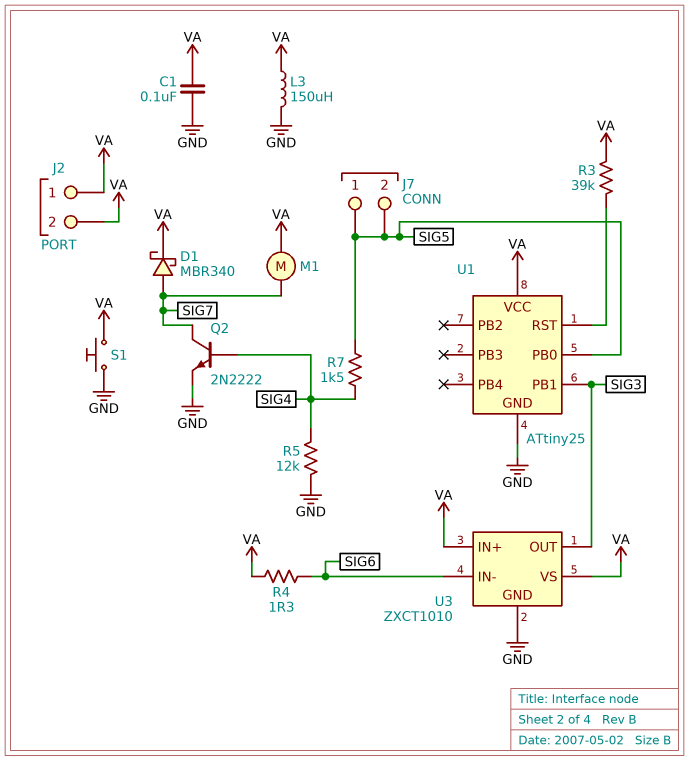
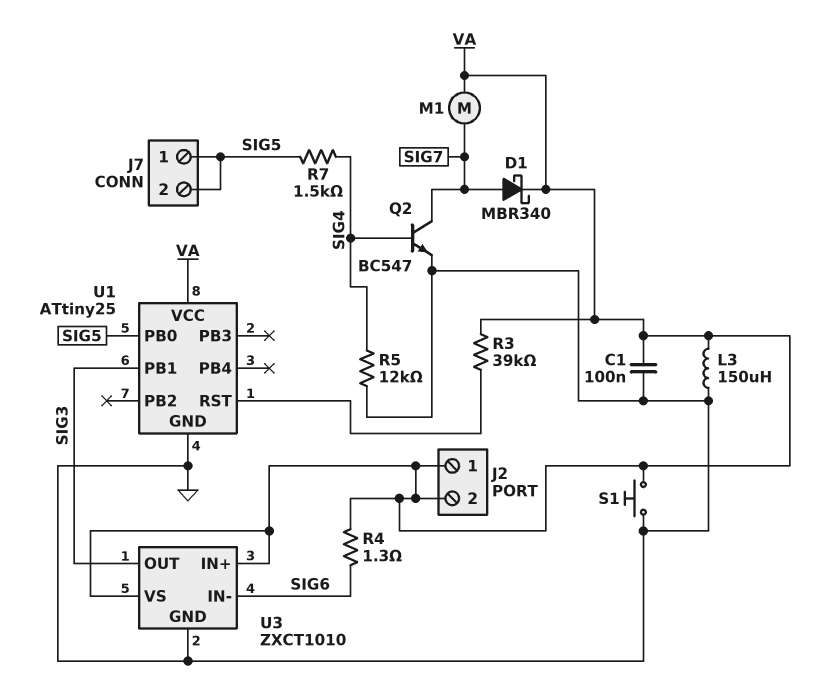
Q2: NPN 2N2222 (B SIG4, C SIG7, E GND) -> NPN BC547 (B SIG4, C SIG7, E GND)

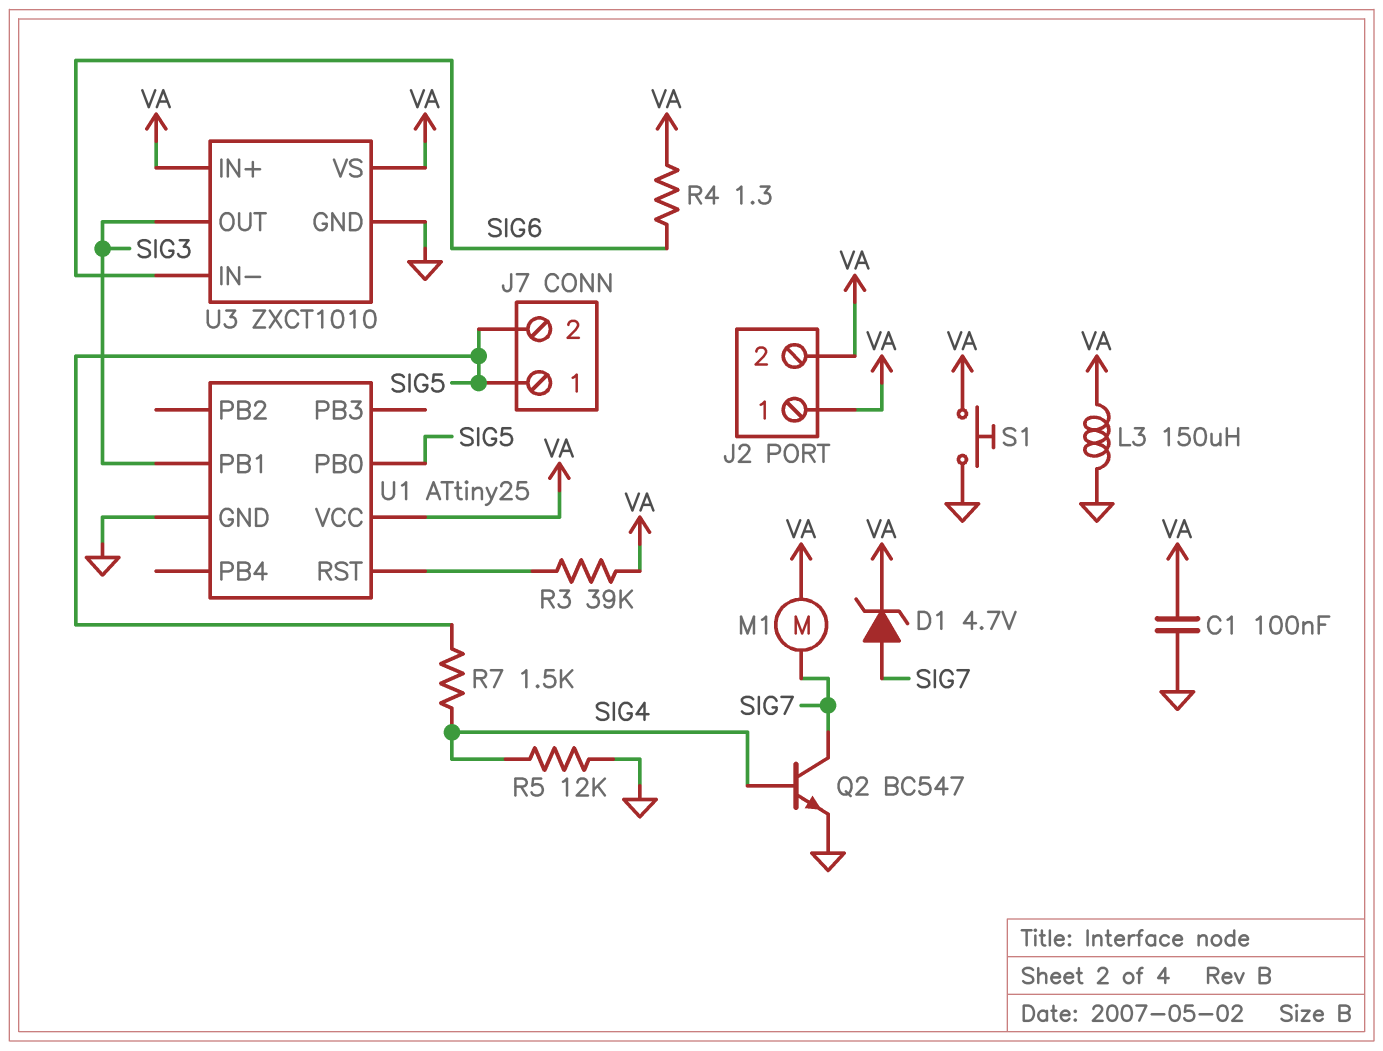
D1: schottky MBR340 (A SIG7, K VA) -> zener 4.7V (A SIG7, K VA)

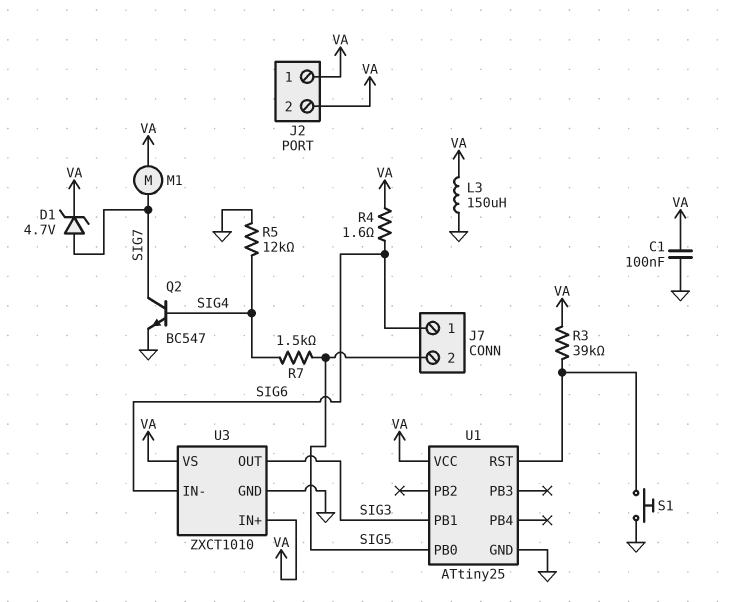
J7 pin 1: SIG5 -> SIG6
R4: 1.3 (SIG6, VA) -> 1.6 (SIG6, VA)
S1: button (GND, VA) -> button (GND, U1/RST)

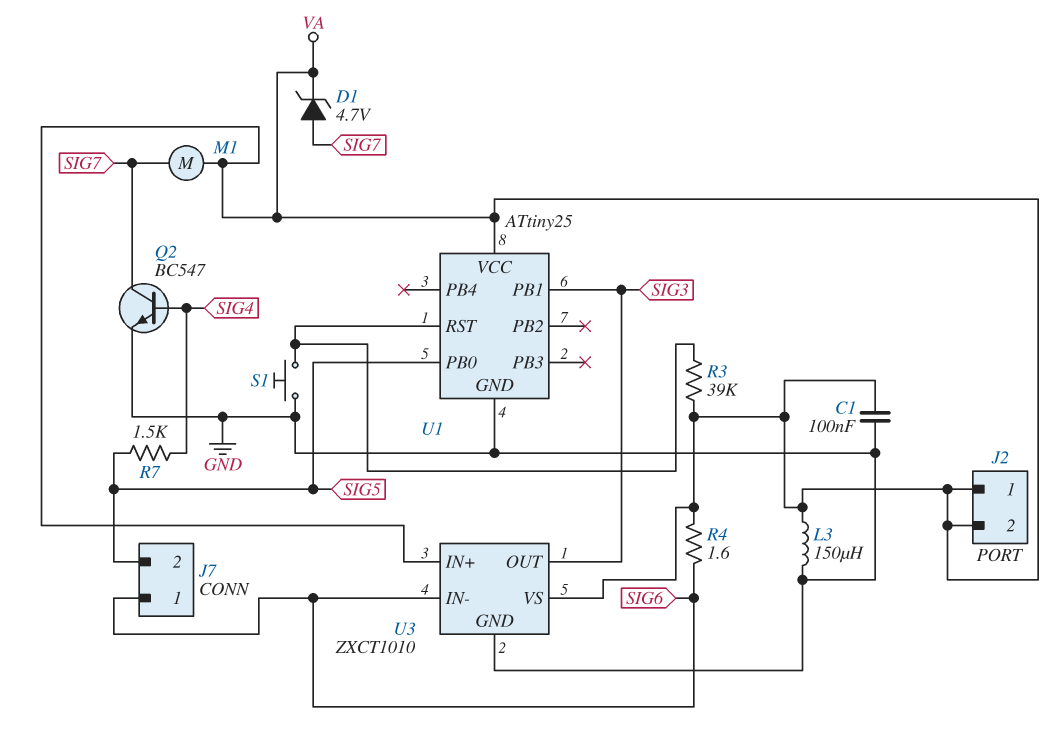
R5: 12k (GND, SIG4) -> none

